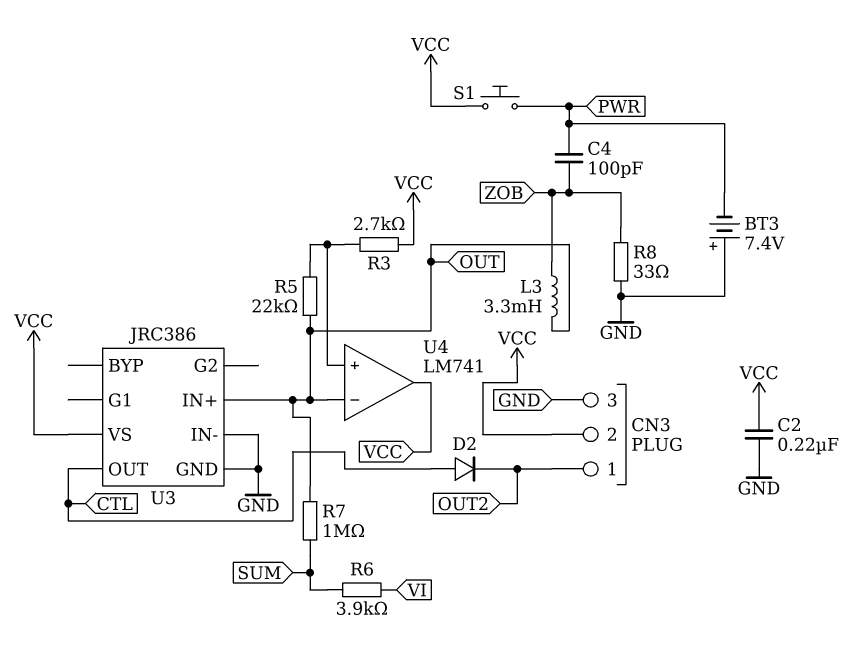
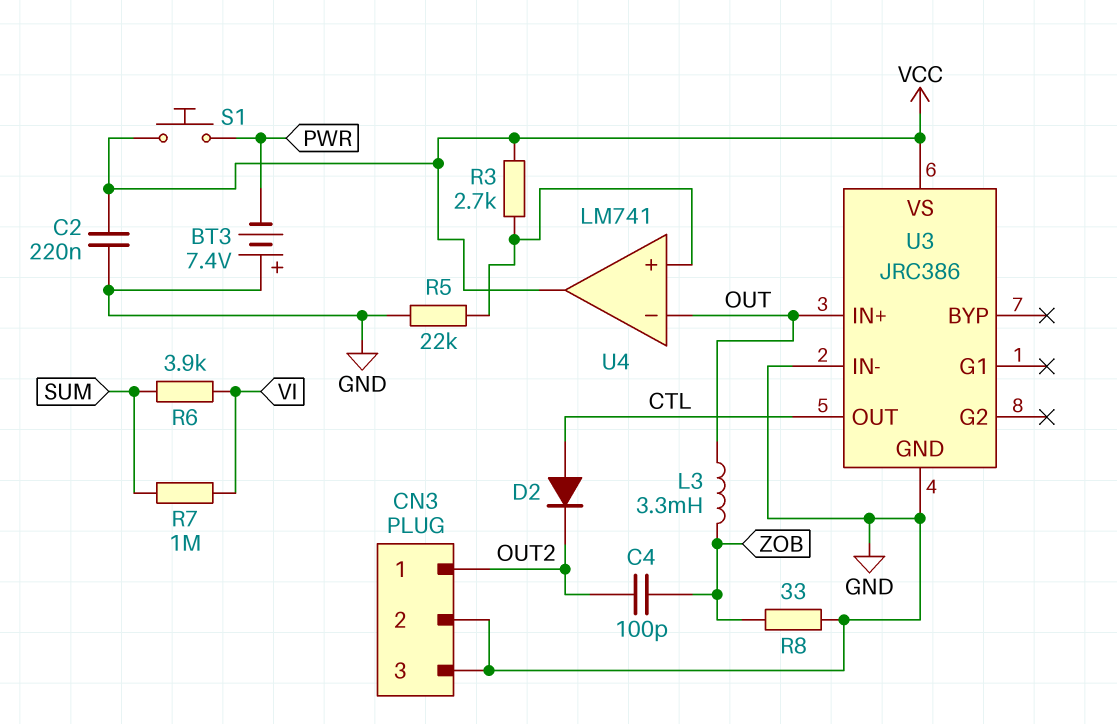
C4: 100pF (PWR, ZOB) -> 100pF (OUT2, ZOB)
CN3 pin 2: VCC -> GND
R5: 22k (OUT, U4/in+) -> 22k (GND, U4/in+)
R7: 1M (OUT, SUM) -> 1M (SUM, VI)

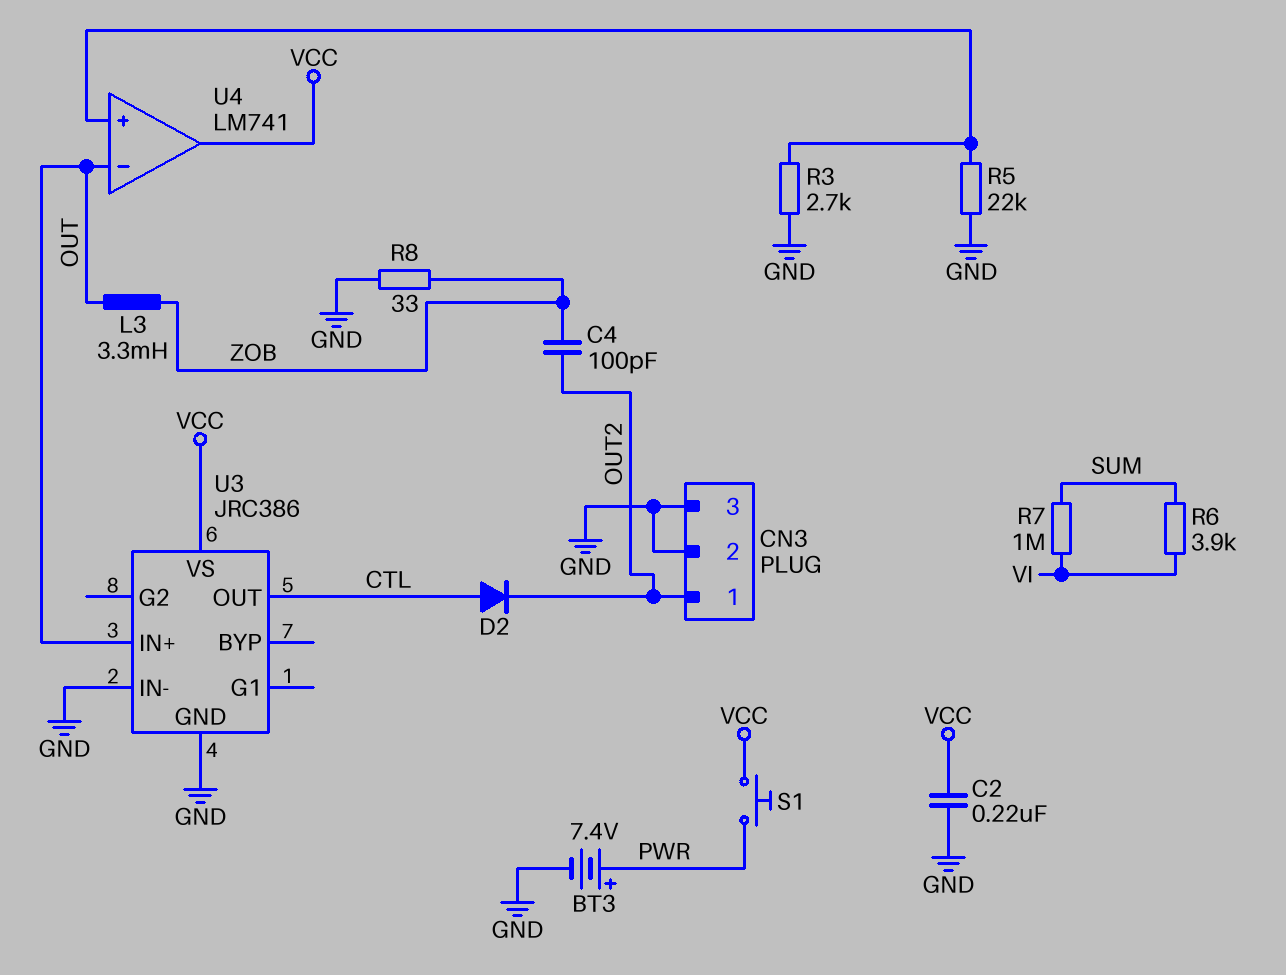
BT3: 7.4V (plus GND, minus PWR) -> 7.4V (plus PWR, minus GND)
R3: 2.7k (U4/in+, VCC) -> 2.7k (GND, U4/in+)

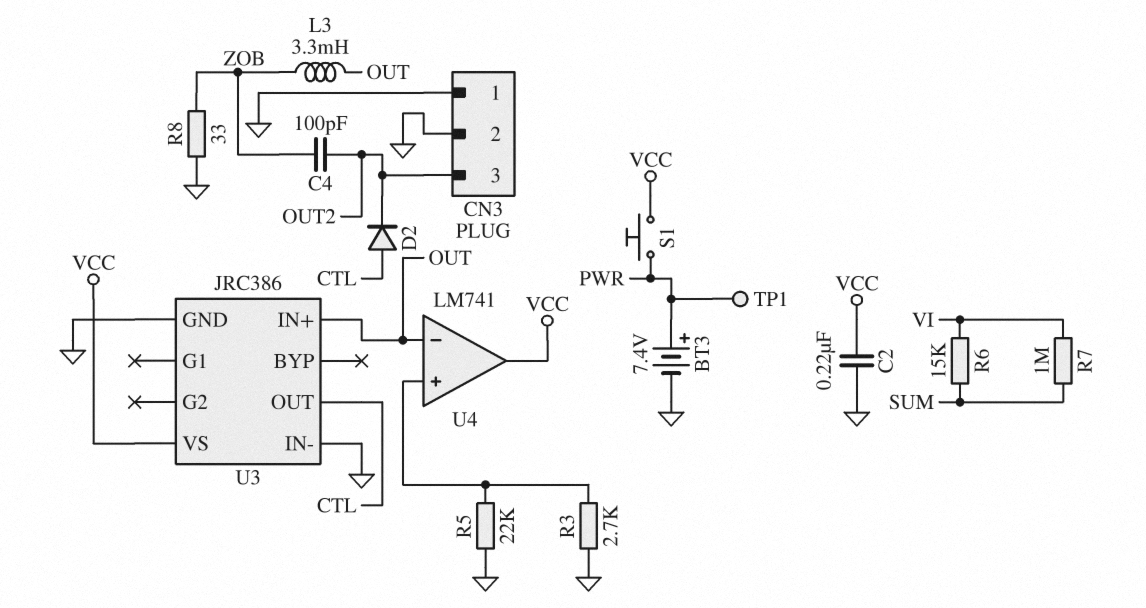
CN3 pin 1: OUT2 -> GND
CN3 pin 3: GND -> OUT2
R6: 3.9k (SUM, VI) -> 15k (SUM, VI)
TP1: none -> test point (PWR)

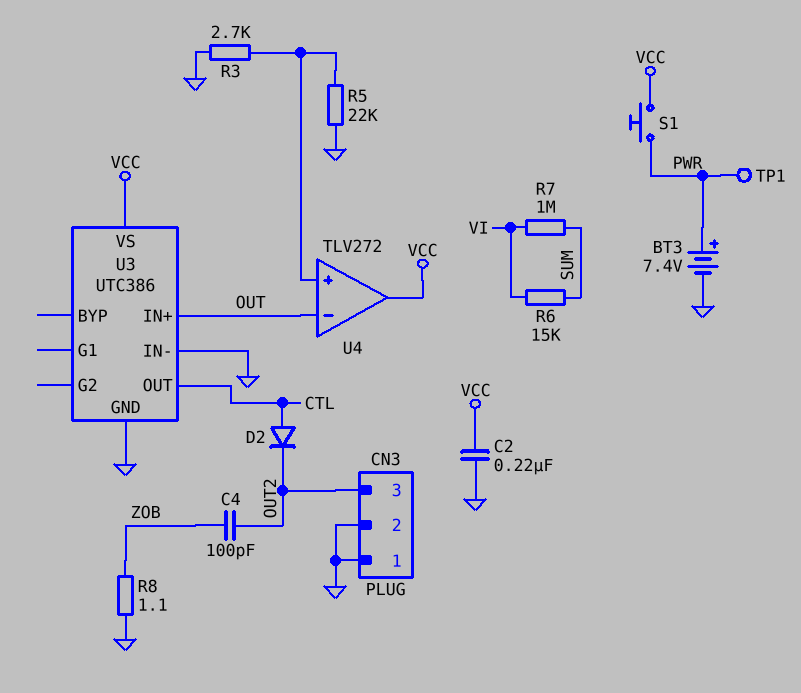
L3: 3.3mH (OUT, ZOB) -> none
R8: 33 (GND, ZOB) -> 1.1 (GND, ZOB)
U3: JRC386 -> UTC386
U4: LM741 -> TLV272

